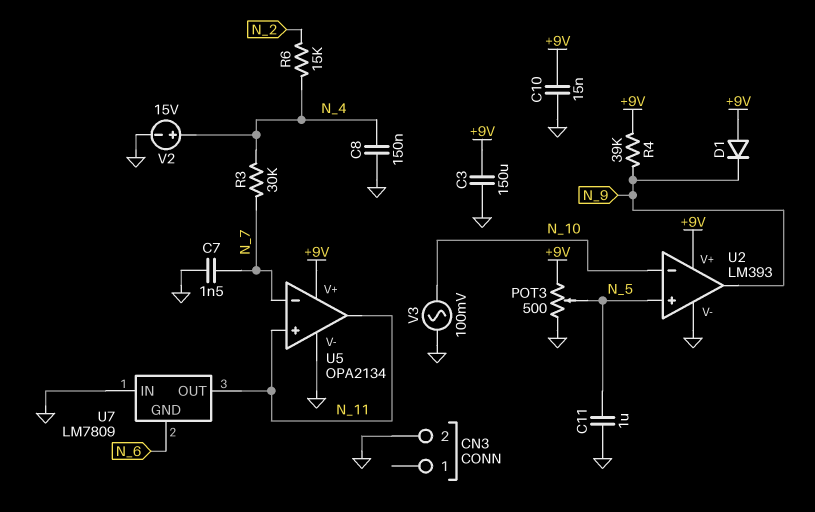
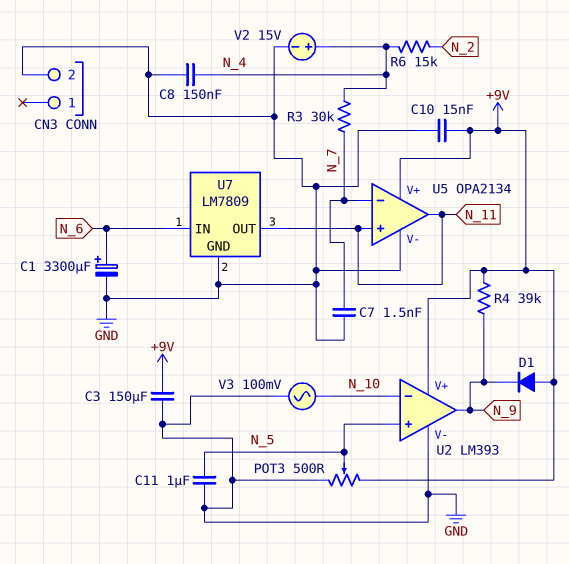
C1: none -> 3300uF (plus N_6, minus GND)
U7 pin GND: N_6 -> GND
U7 pin IN: GND -> N_6

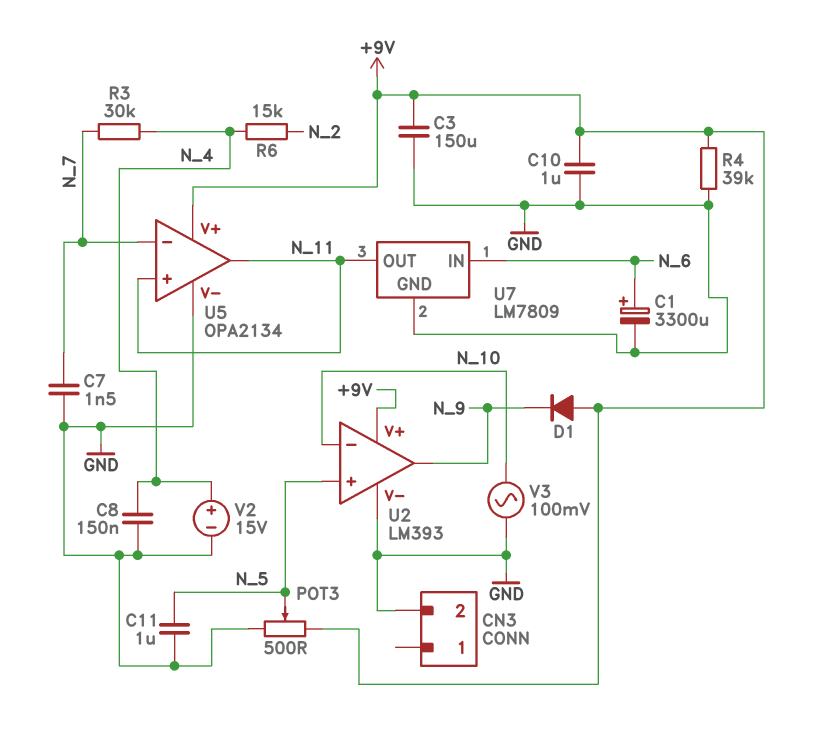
C10: 15nF (+9V, GND) -> 1uF (+9V, GND)
R4: 39k (+9V, N_9) -> 39k (+9V, GND)

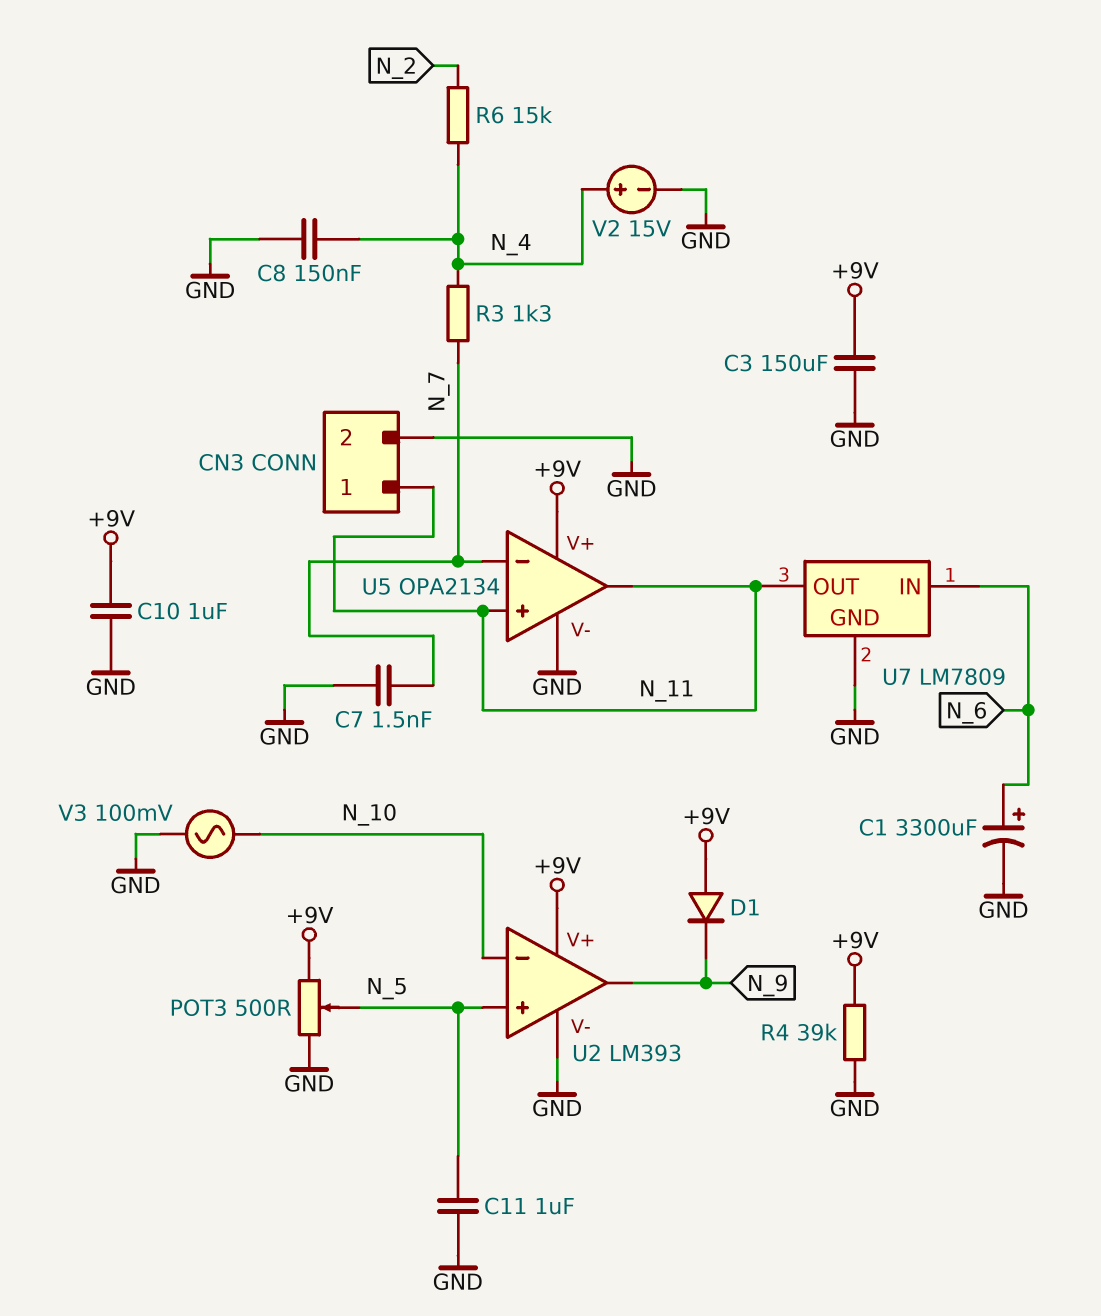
CN3 pin 1: none -> N_11
R3: 30k (N_4, N_7) -> 1.3k (N_4, N_7)

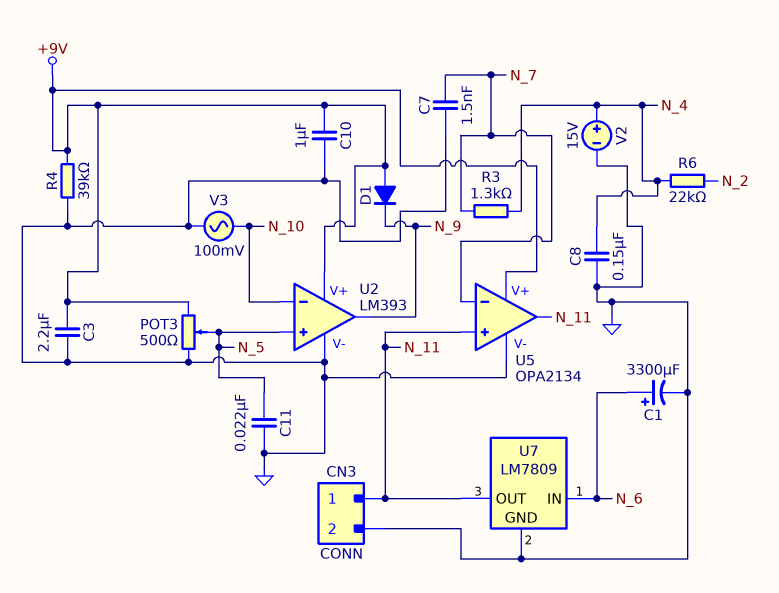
C3: 150uF (+9V, GND) -> 2.2uF (+9V, GND)
C11: 1uF (GND, N_5) -> 22nF (GND, N_5)
R6: 15k (N_2, N_4) -> 22k (N_2, N_4)

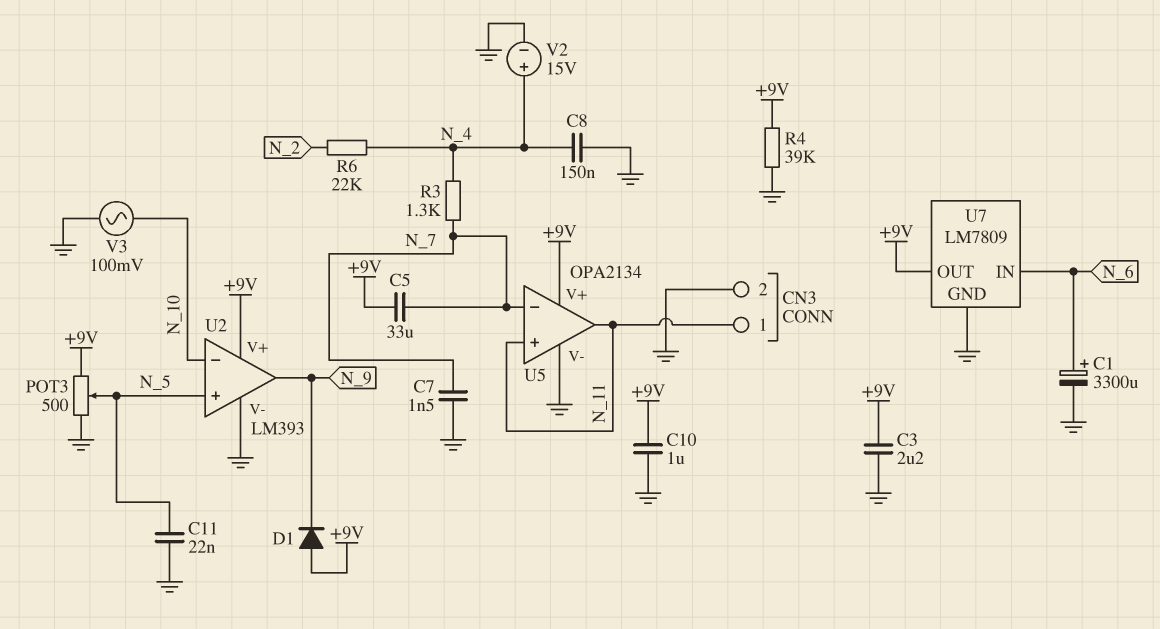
C5: none -> 33uF (+9V, N_7)
U7 pin OUT: N_11 -> +9V

